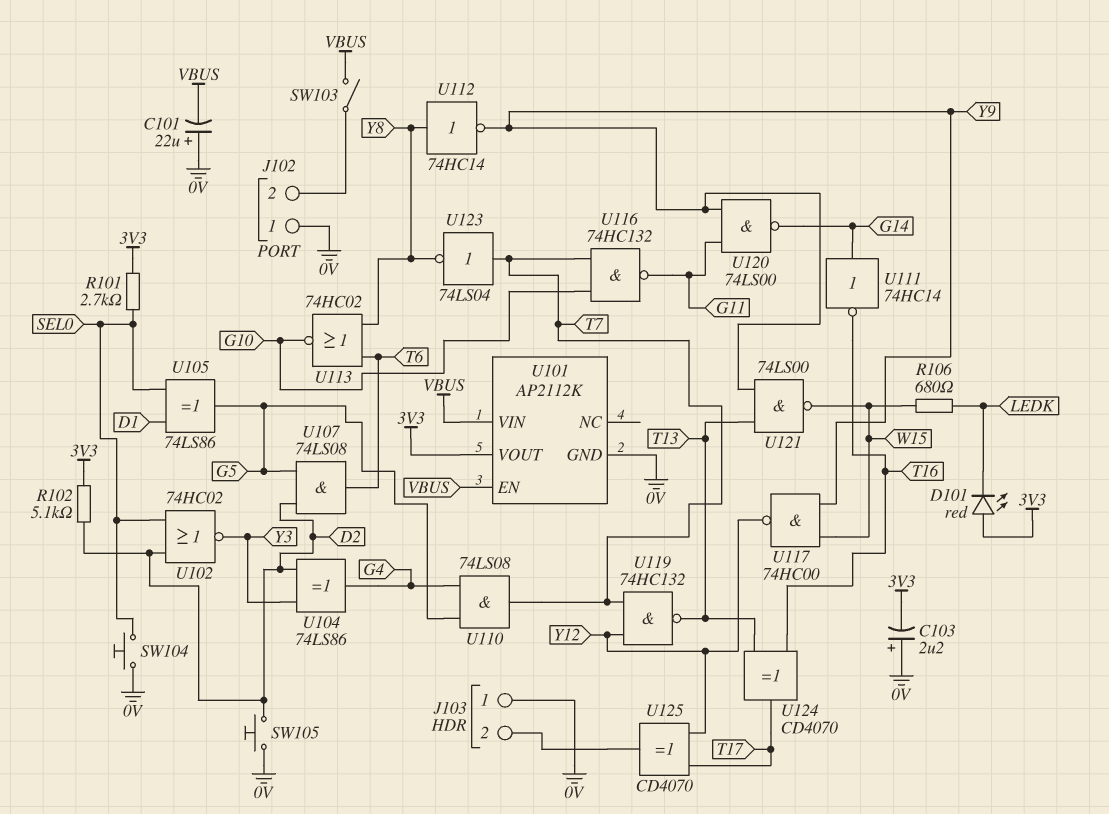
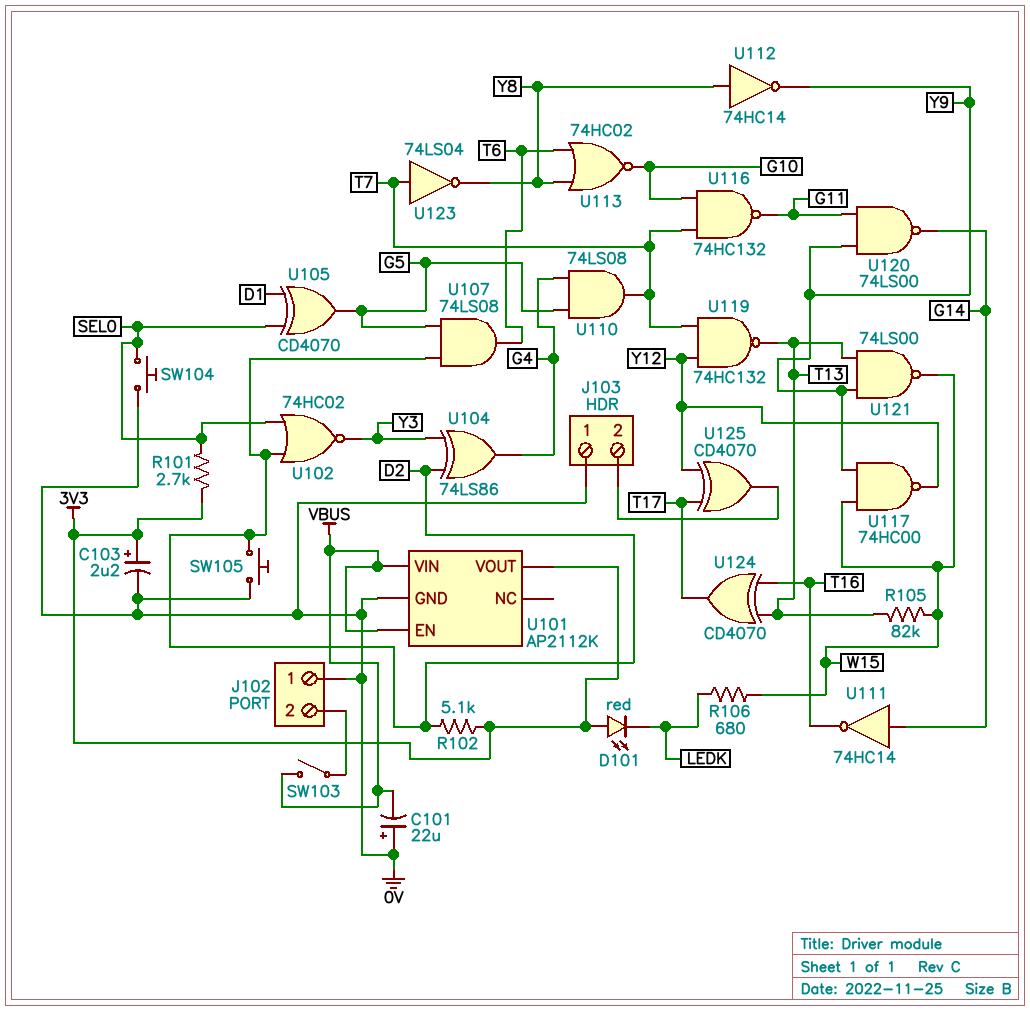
C103: 2.2uF (plus 0V, minus 3V3) -> 2.2uF (plus 3V3, minus 0V)
R105: none -> 82k (T13, W15)
U105: XOR 74LS86 (in D1, in SEL0, out G5) -> XOR CD4070 (in D1, in SEL0, out G5)

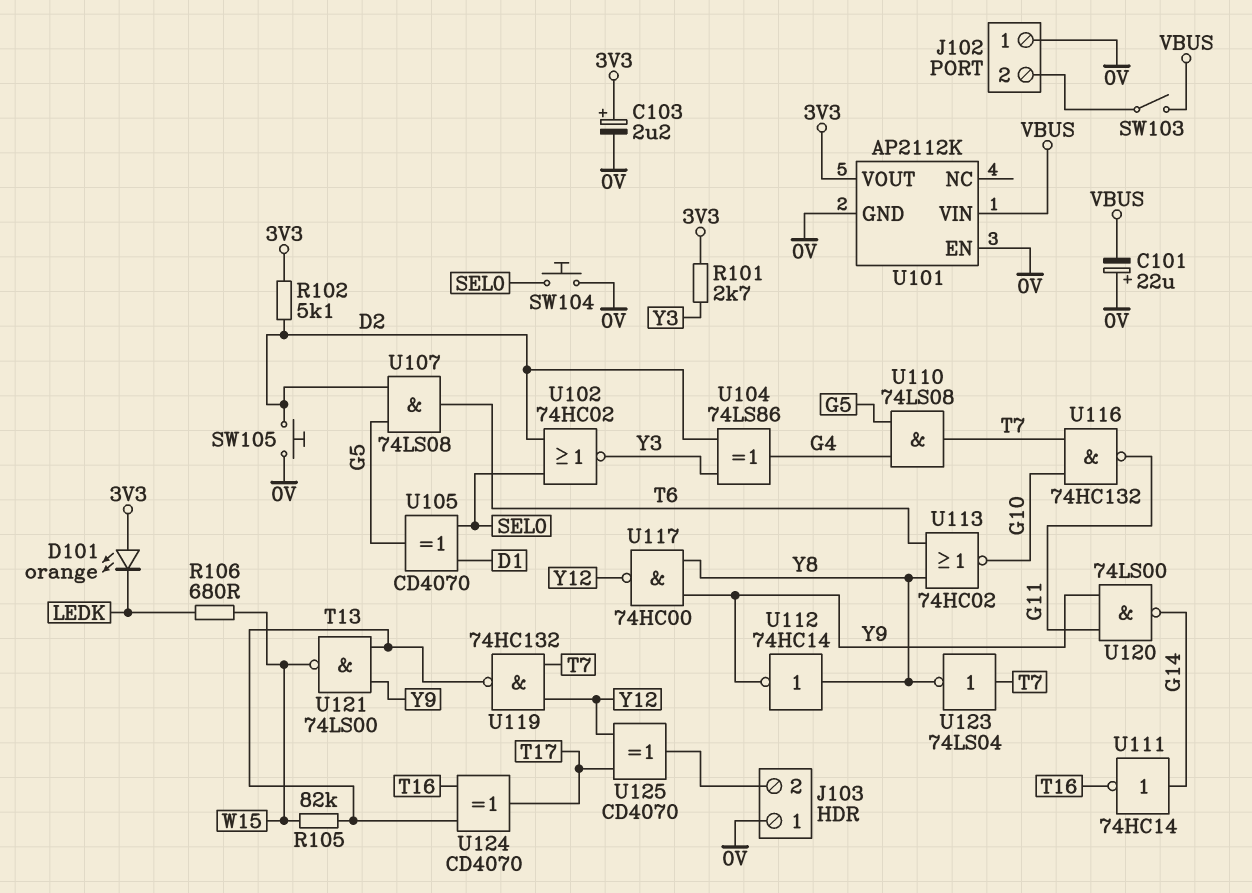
D101: LED red (A 3V3, K LEDK) -> LED orange (A 3V3, K LEDK)
R101: 2.7k (3V3, SEL0) -> 2.7k (3V3, Y3)
U101 pin EN: VBUS -> 0V
U117: NAND 74HC00 (in W15, in Y9, out Y12) -> NAND 74HC00 (in Y8, in Y9, out Y12)

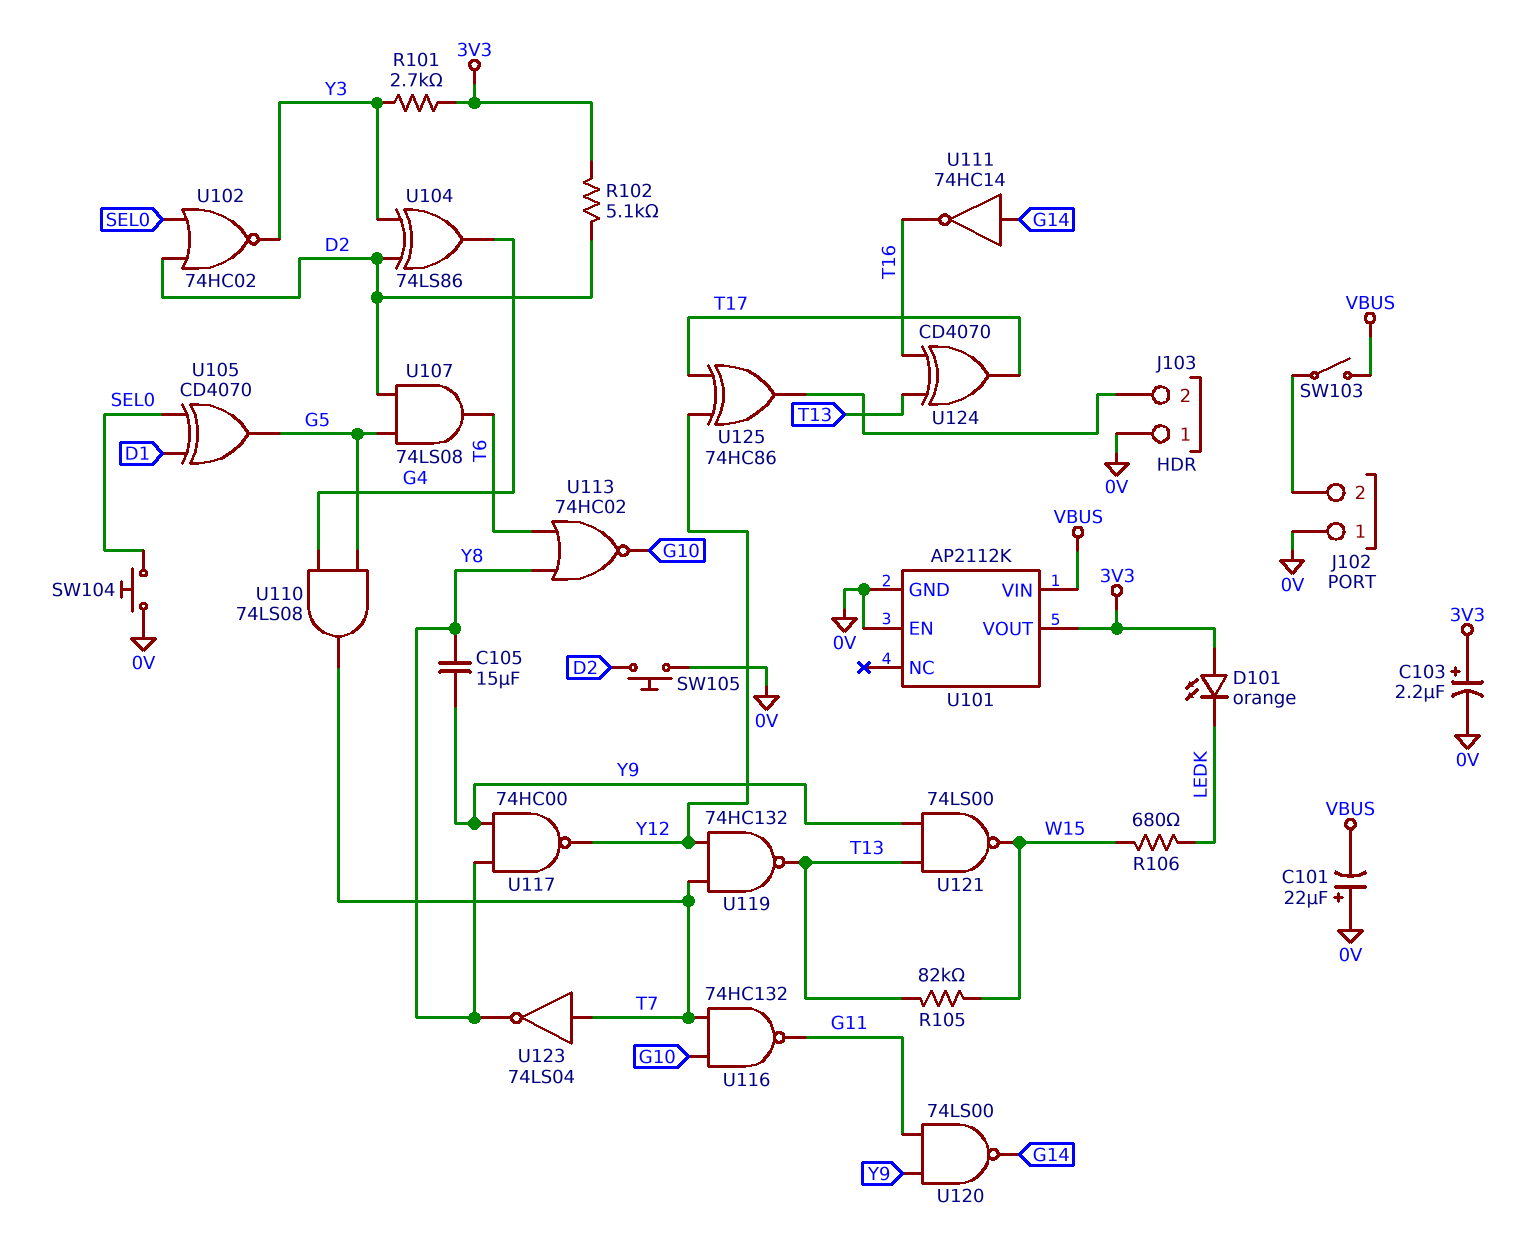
C105: none -> 15uF (Y8, Y9)
U112: NOT 74HC14 (in Y8, out Y9) -> none
U125: XOR CD4070 (in T17, in Y12, out J103/2) -> XOR 74HC86 (in T17, in Y12, out J103/2)

